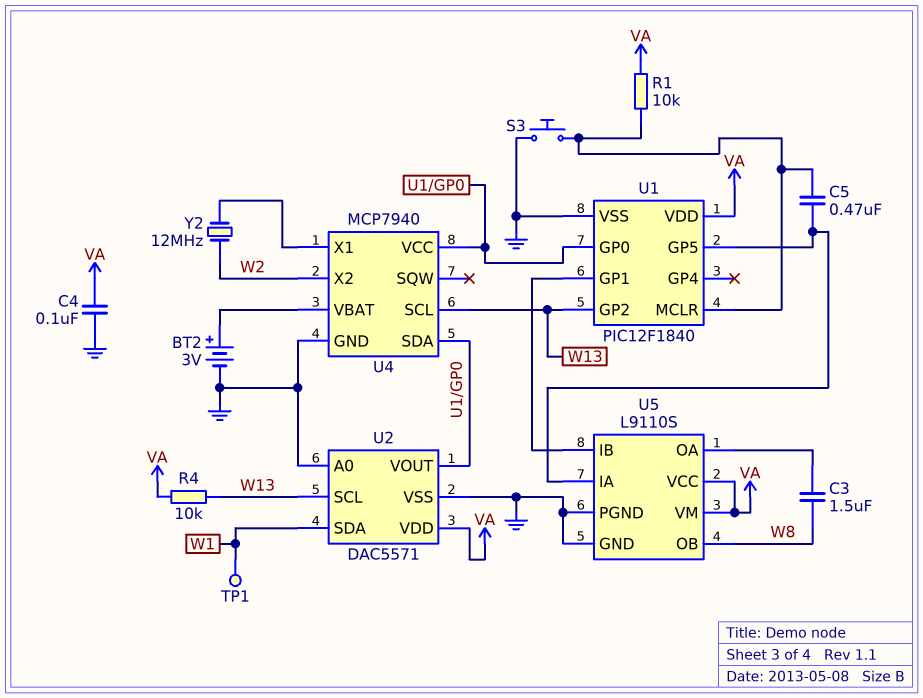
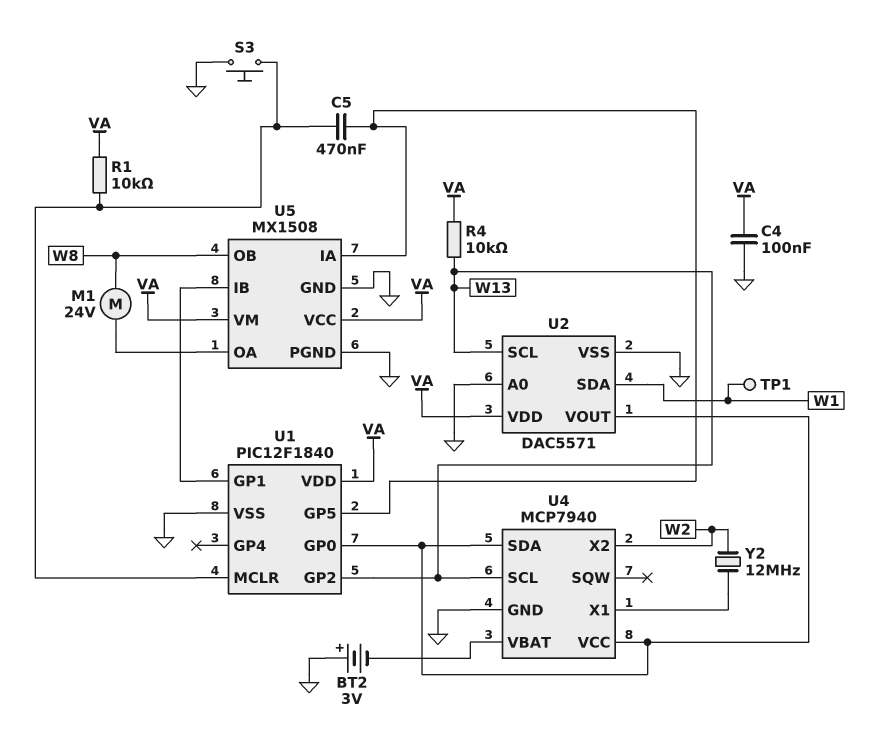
BT2: 3V (plus U4/VBAT, minus GND) -> 3V (plus GND, minus U4/VBAT)
C3: 1.5uF (U5/OA, W8) -> none
M1: none -> motor 24V (U5/OA, W8)
U5: L9110S -> MX1508

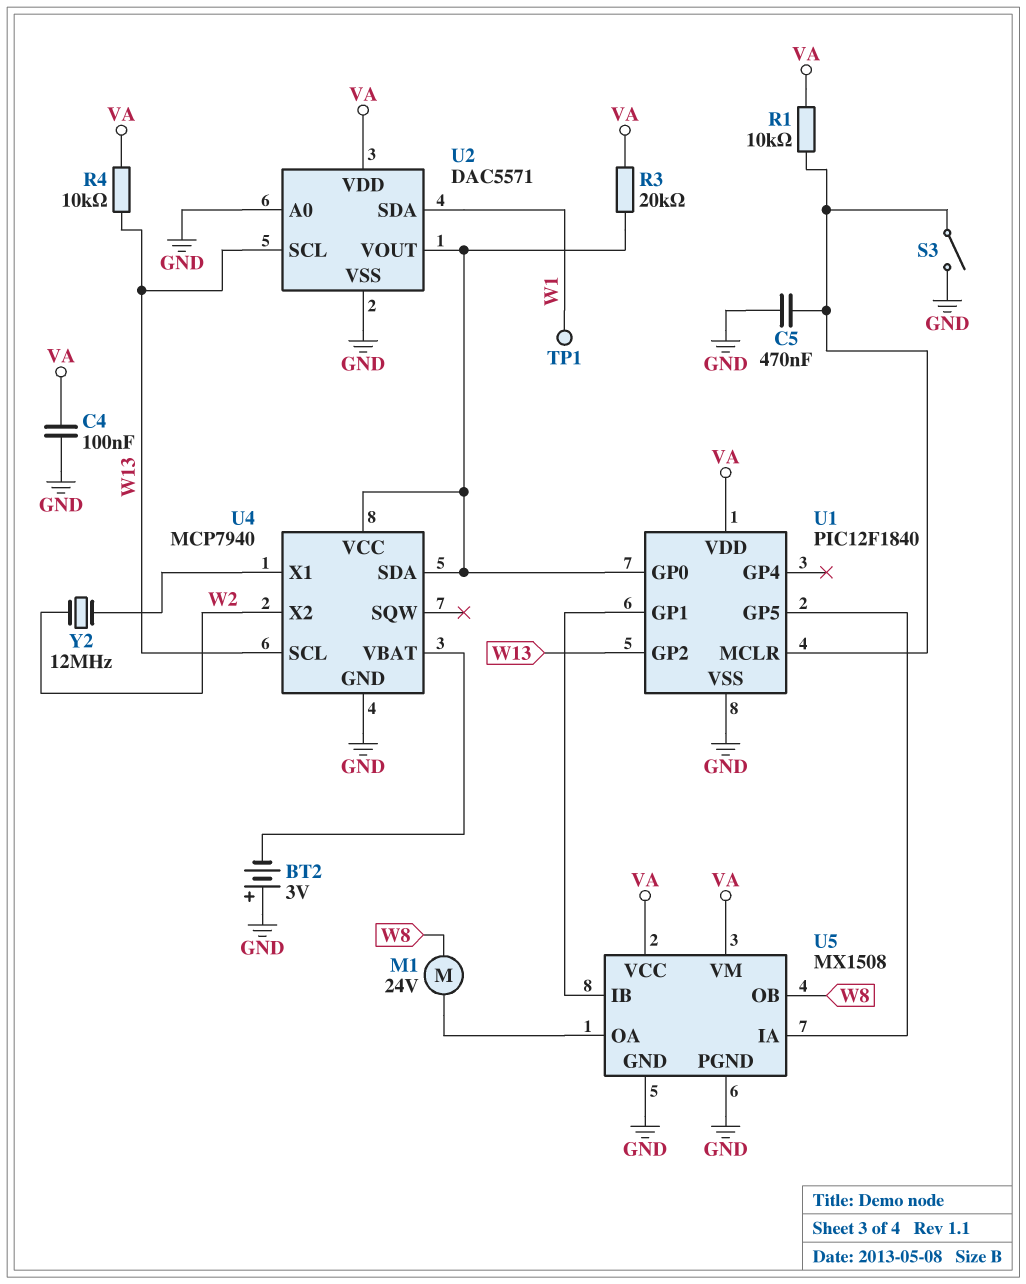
C5: 470nF (U1/GP5, U1/MCLR) -> 470nF (GND, U1/MCLR)
R3: none -> 20k (U1/GP0, VA)
S3: button (GND, U1/MCLR) -> switch (GND, U1/MCLR)

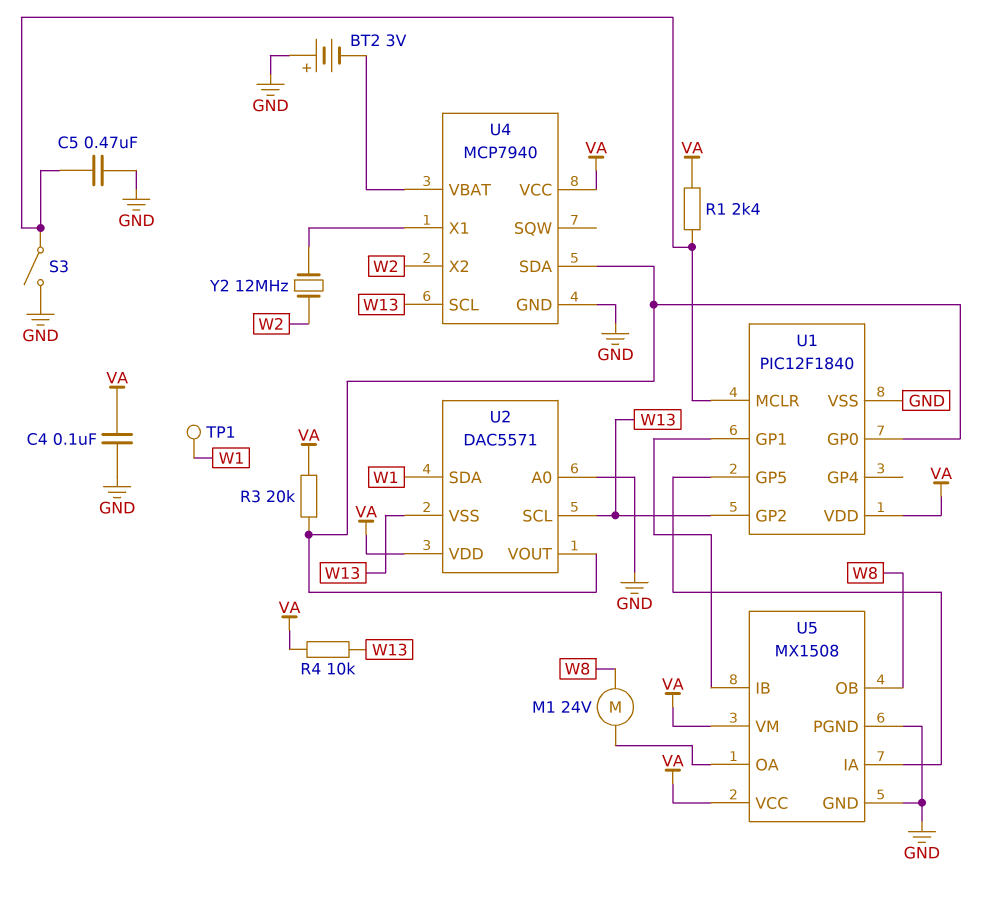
R1: 10k (U1/MCLR, VA) -> 2.4k (U1/MCLR, VA)
U2 pin VSS: GND -> W13
U4 pin VCC: U1/GP0 -> VA

